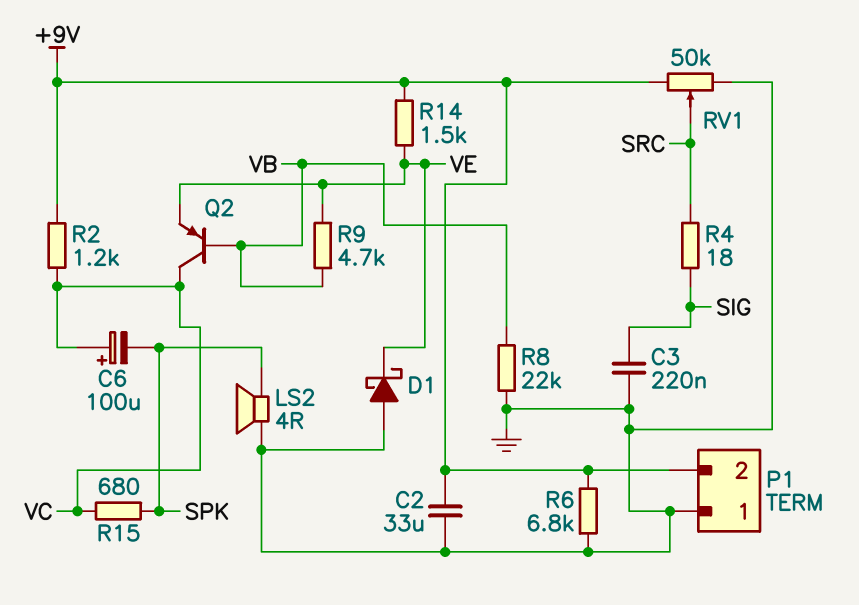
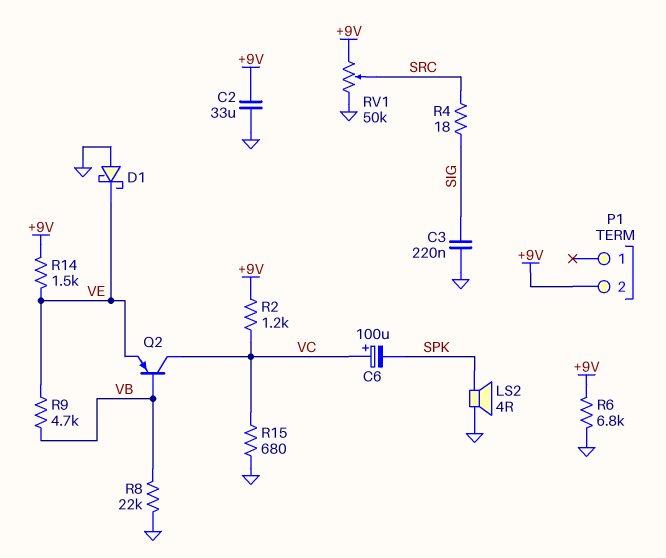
P1 pin 1: GND -> none
R15: 680 (SPK, VC) -> 680 (GND, VC)

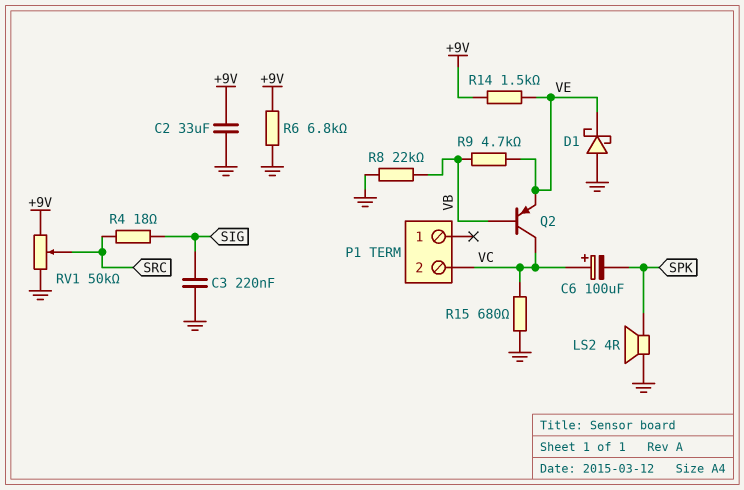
P1 pin 2: +9V -> VC
R2: 1.2k (+9V, VC) -> none

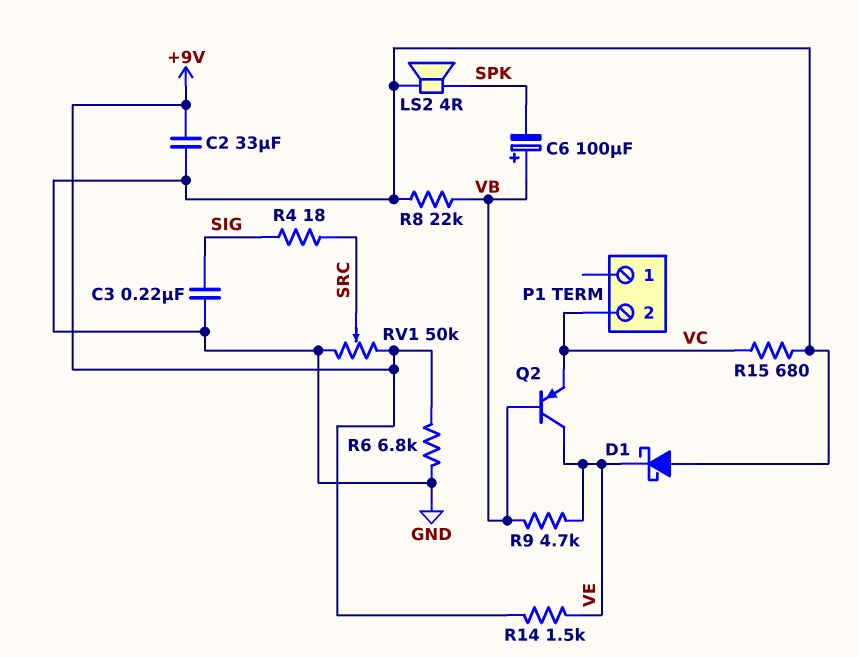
C6: 100uF (plus VC, minus SPK) -> 100uF (plus VB, minus SPK)
Q2: PNP (B VB, C VC, E VE) -> PNP (B VB, C VE, E VC)

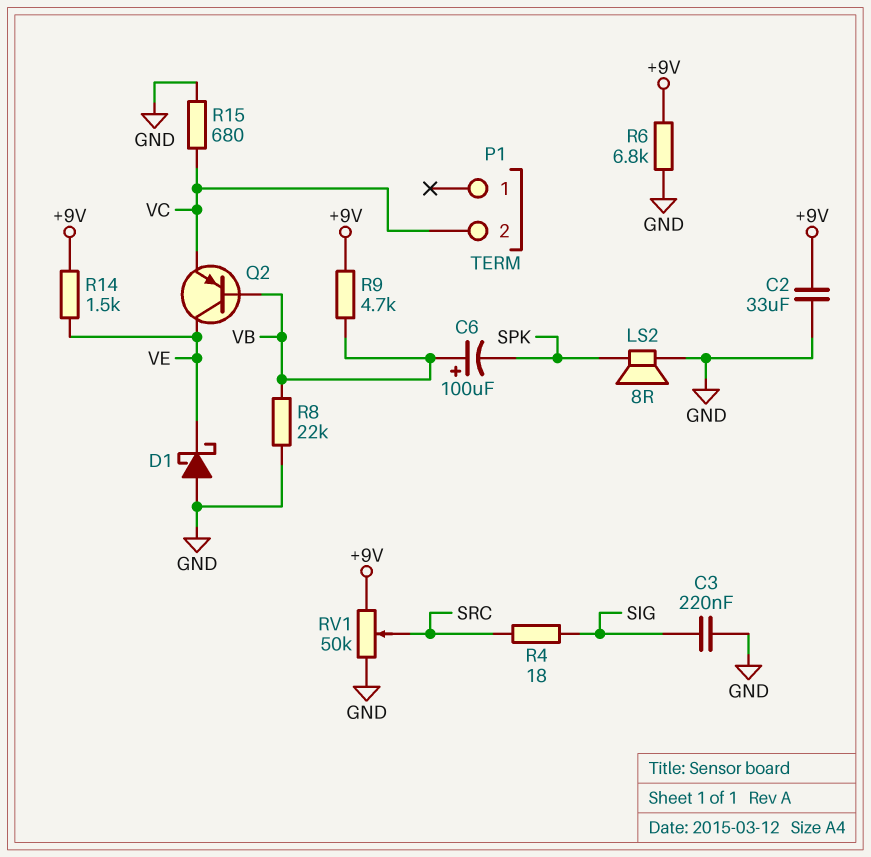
LS2: speaker 4R (GND, SPK) -> speaker 8R (GND, SPK)
R9: 4.7k (VB, VE) -> 4.7k (+9V, VB)

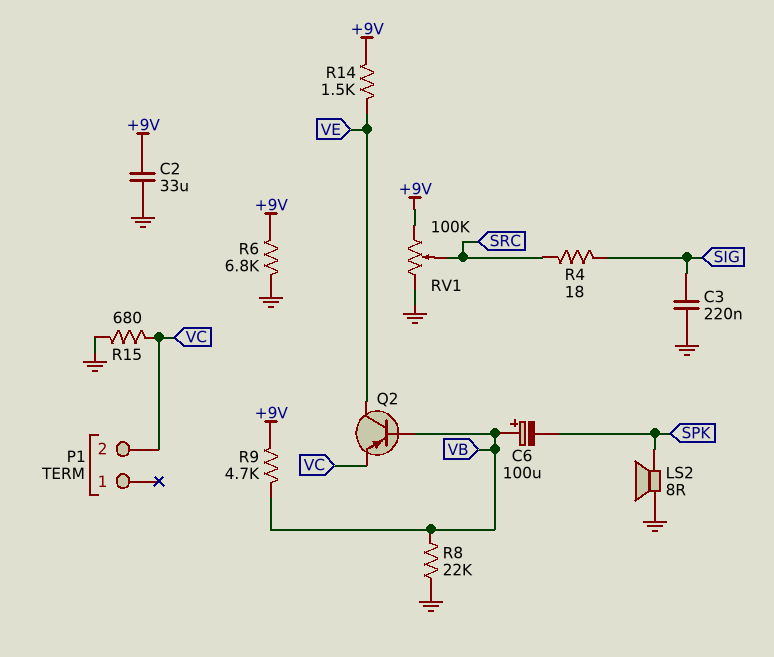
D1: schottky (A GND, K VE) -> none
RV1: 50k (+9V, GND, wiper SRC) -> 100k (+9V, GND, wiper SRC)

